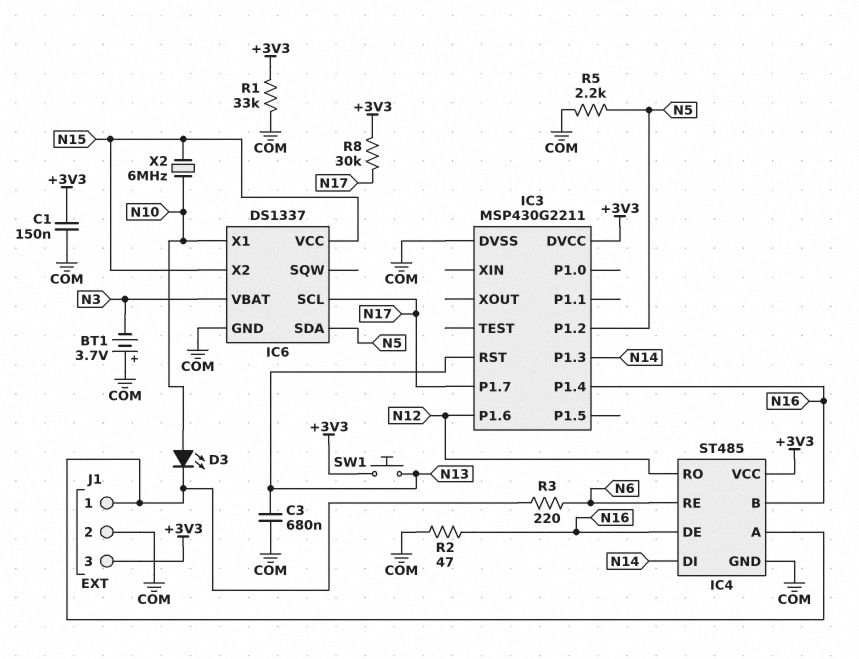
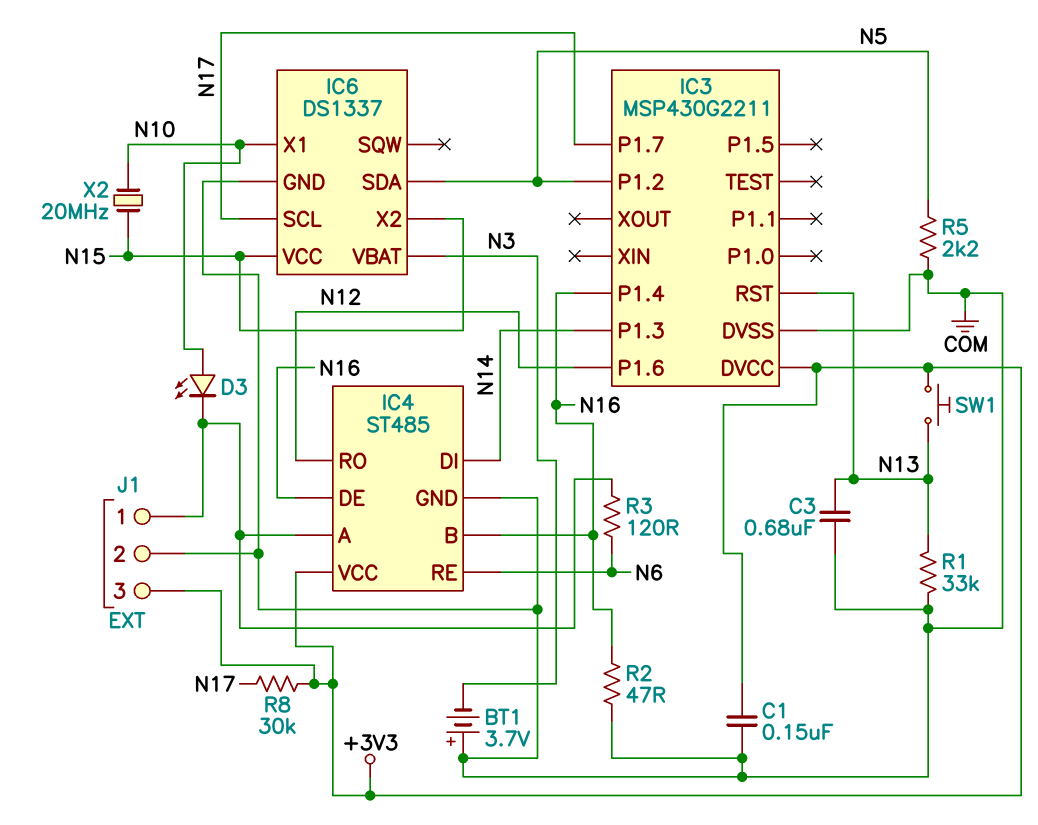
R1: 33k (+3V3, COM) -> 33k (COM, N13)
R3: 220 (IC4/A, N6) -> 120 (IC4/A, N6)
X2: 6MHz (N10, N15) -> 20MHz (N10, N15)

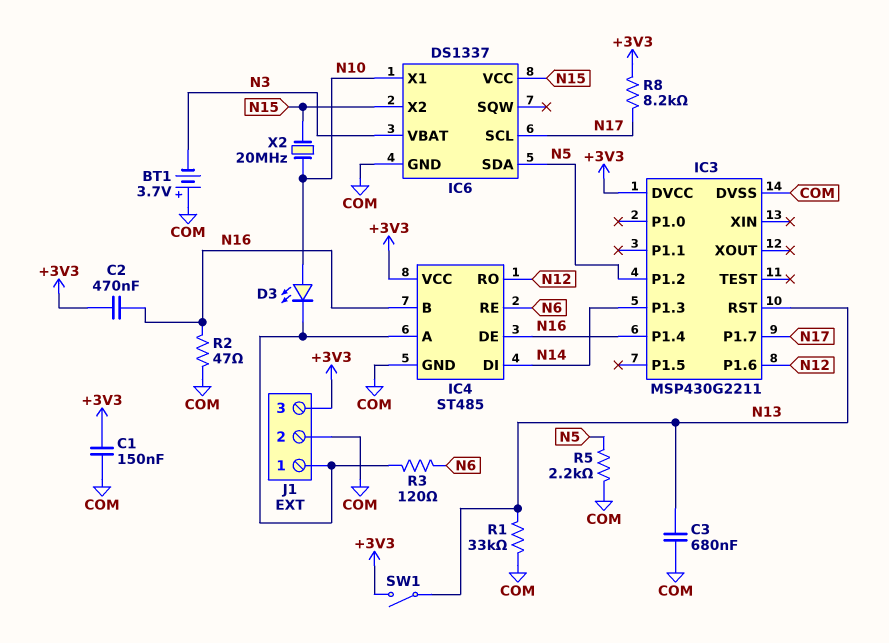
C2: none -> 470nF (+3V3, N16)
R8: 30k (+3V3, N17) -> 8.2k (+3V3, N17)
SW1: button (+3V3, N13) -> switch (+3V3, N13)

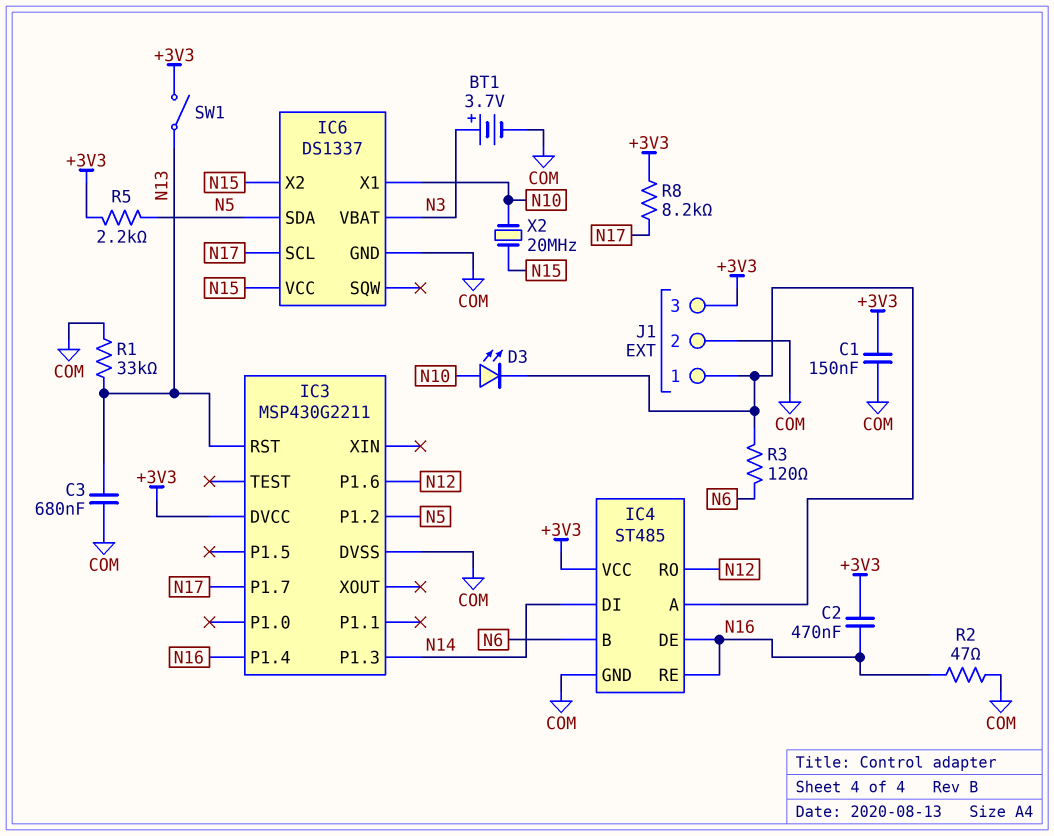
BT1: 3.7V (plus COM, minus N3) -> 3.7V (plus N3, minus COM)
IC4 pin B: N16 -> N6
IC4 pin RE: N6 -> N16
R5: 2.2k (COM, N5) -> 2.2k (+3V3, N5)

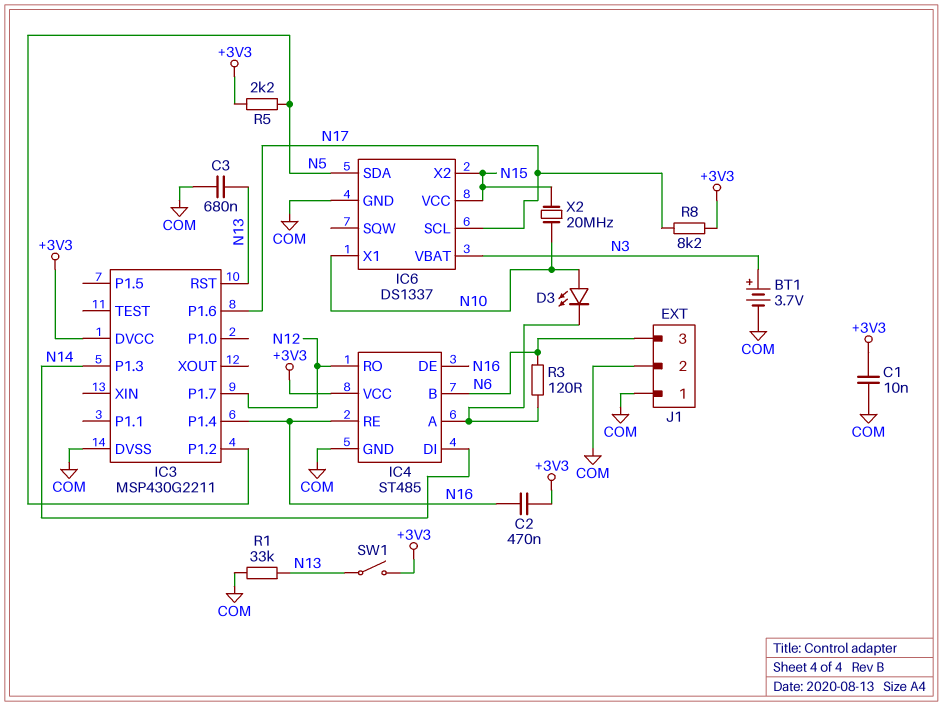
C1: 150nF (+3V3, COM) -> 10nF (+3V3, COM)
IC3 pin P1.6: N12 -> N17
IC3 pin P1.7: N17 -> N12
J1 pin 1: IC4/A -> COM
J1 pin 3: +3V3 -> N6
R2: 47 (COM, N16) -> none

